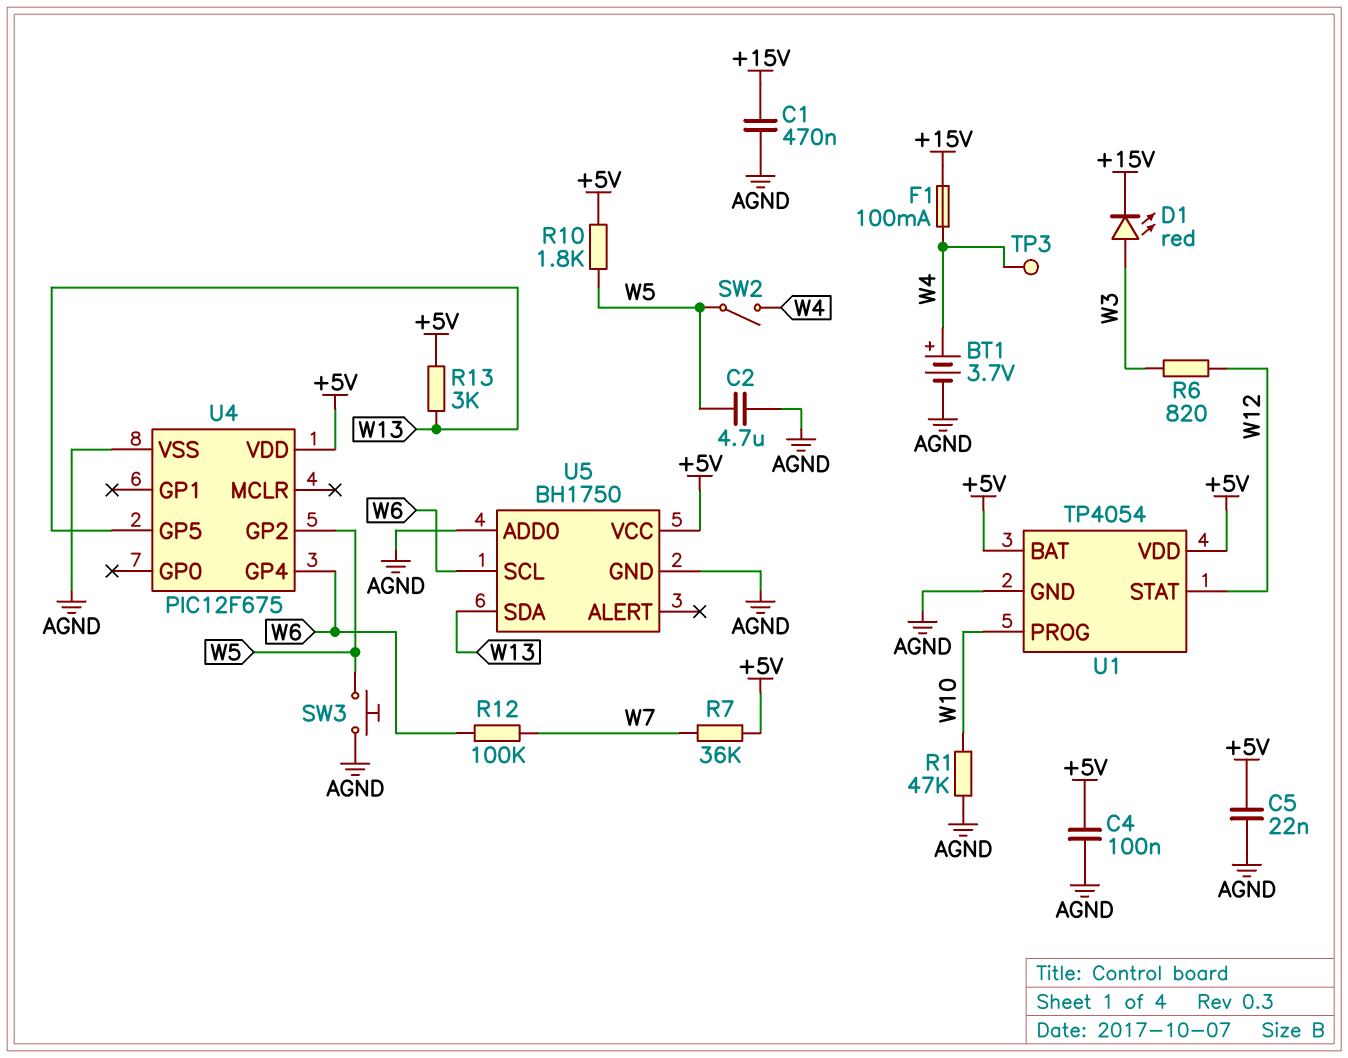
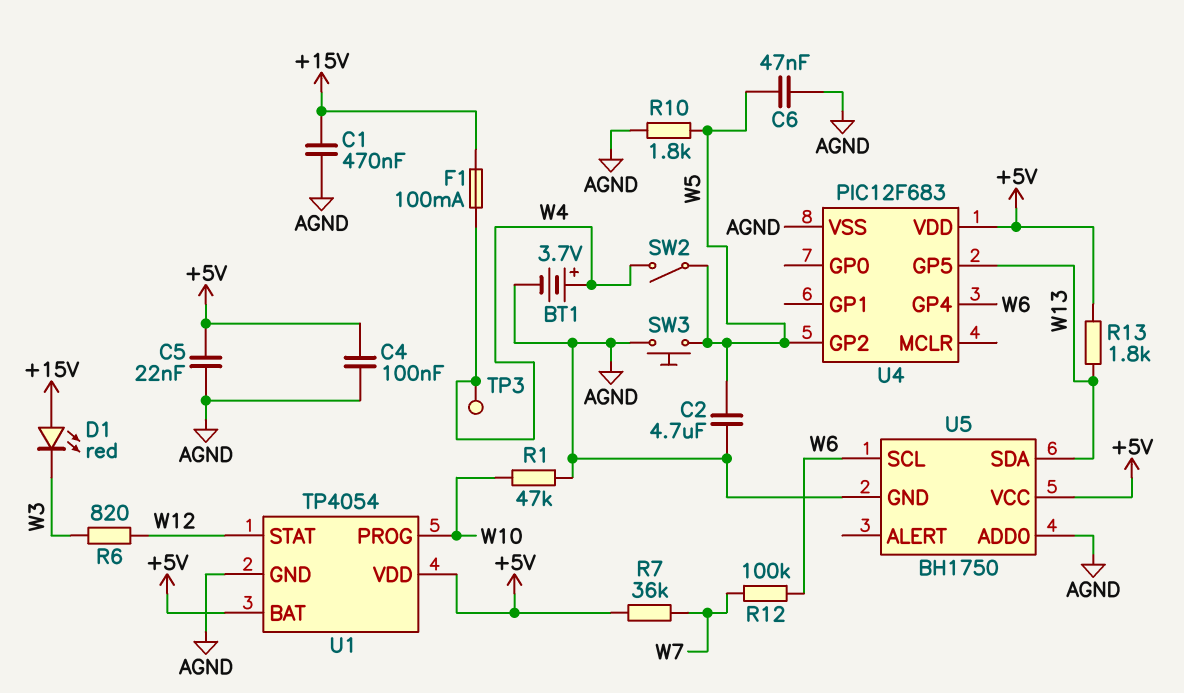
C6: none -> 47nF (AGND, W5)
D1: LED red (A W3, K +15V) -> LED red (A +15V, K W3)
R10: 1.8k (+5V, W5) -> 1.8k (AGND, W5)
R13: 3k (+5V, W13) -> 1.8k (+5V, W13)
U4: PIC12F675 -> PIC12F683

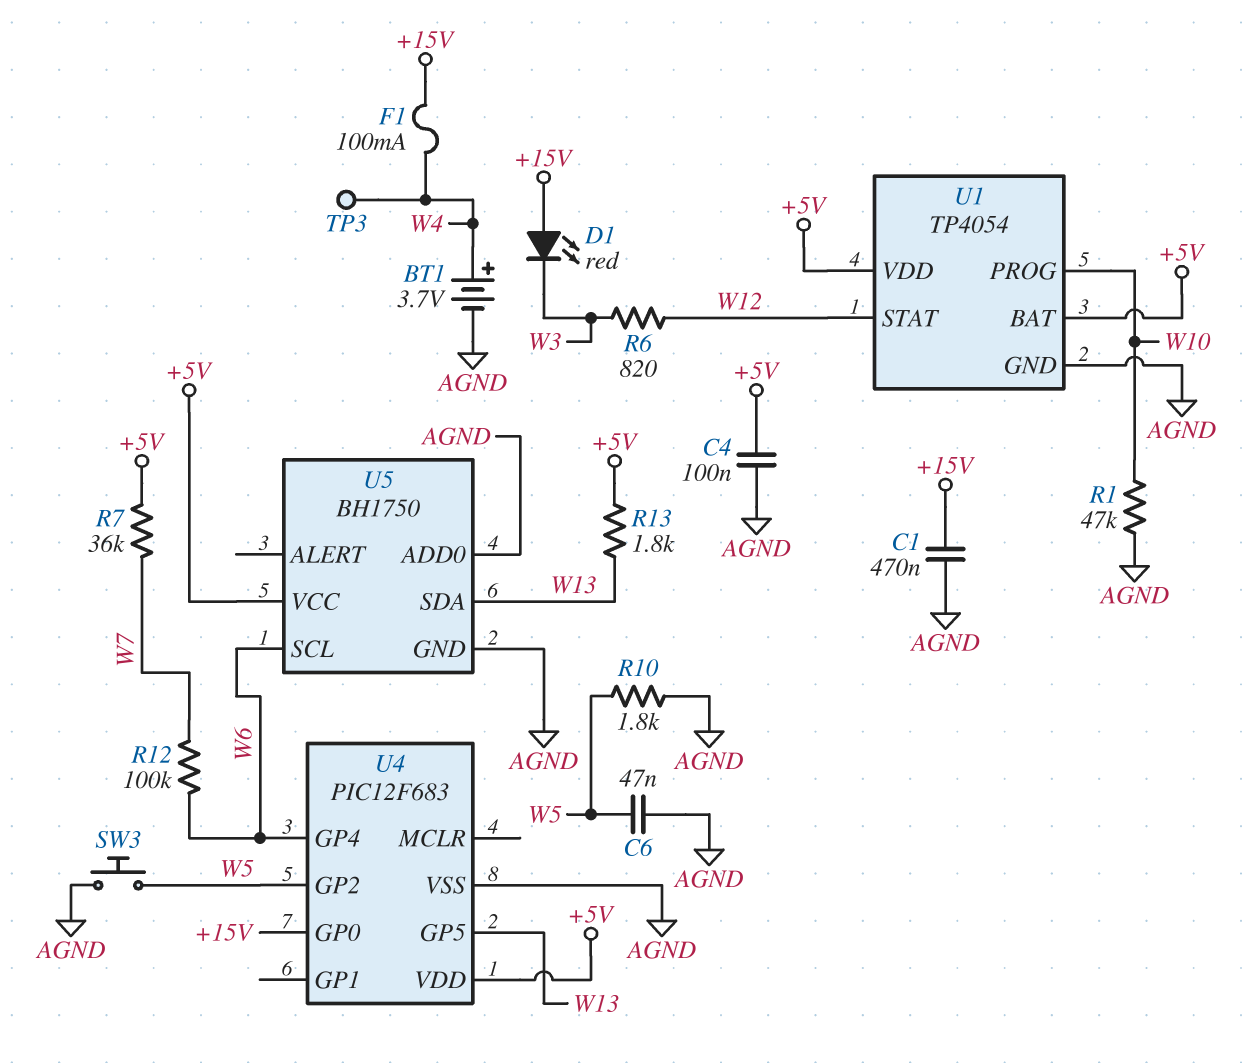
C2: 4.7uF (AGND, W5) -> none
C5: 22nF (+5V, AGND) -> none
SW2: switch (W4, W5) -> none
U4 pin GP0: none -> +15V

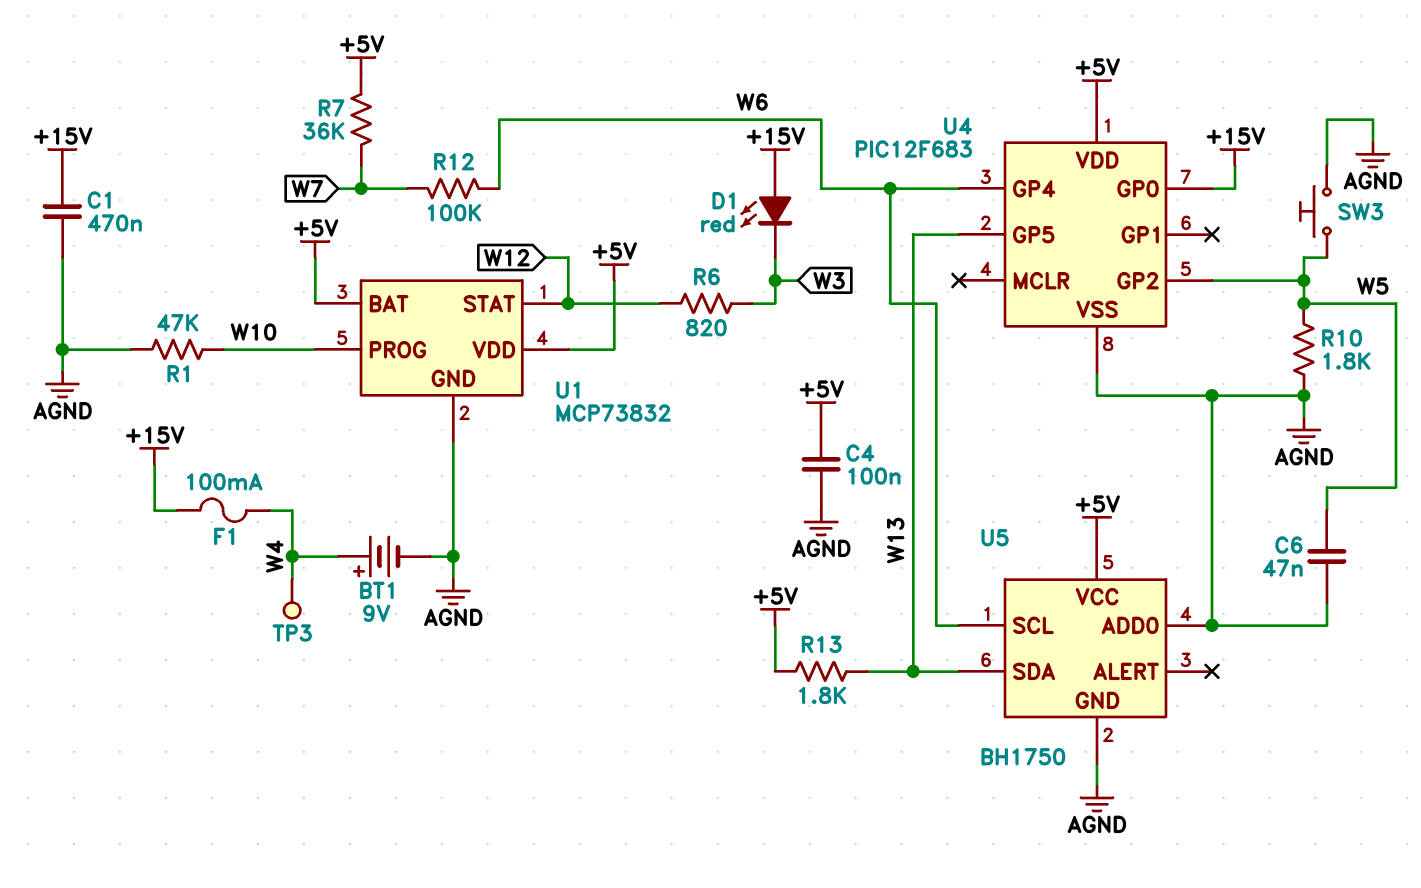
BT1: 3.7V (plus W4, minus AGND) -> 9V (plus W4, minus AGND)
U1: TP4054 -> MCP73832

